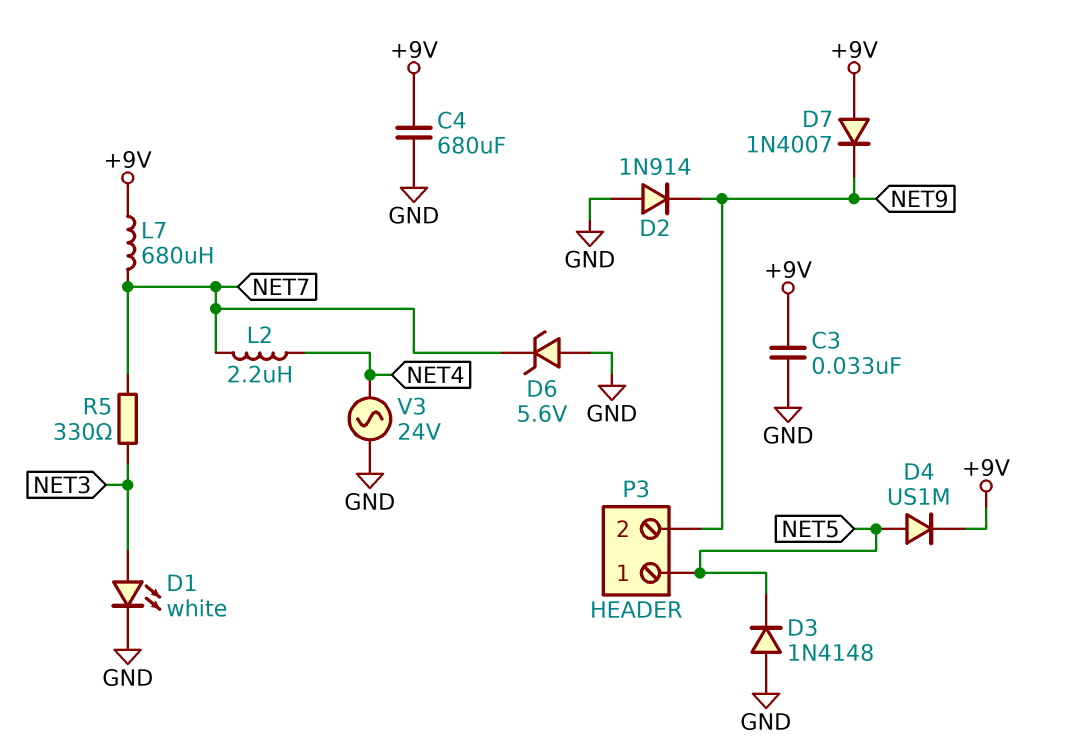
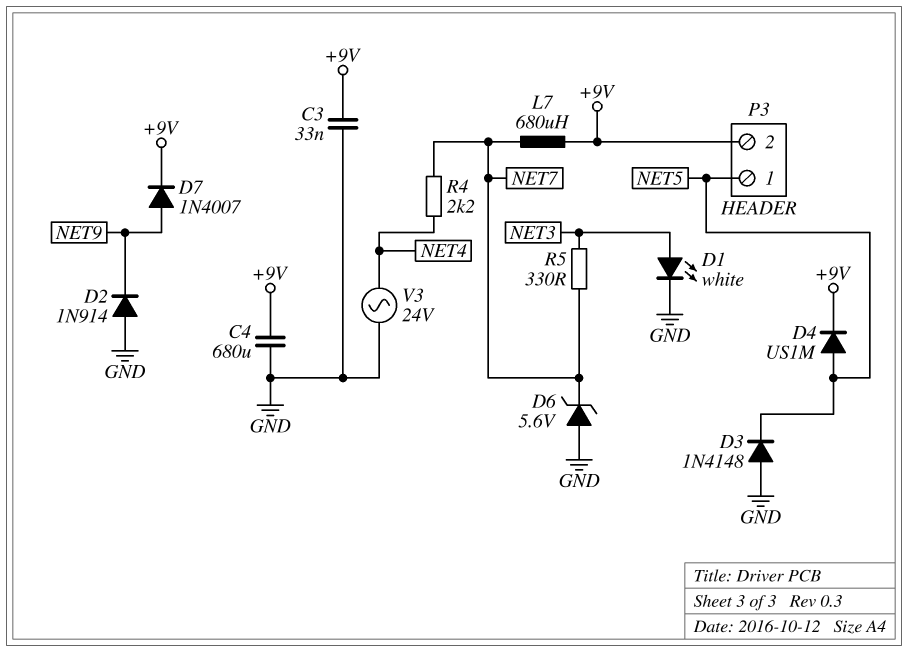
D7: diode 1N4007 (A +9V, K NET9) -> diode 1N4007 (A NET9, K +9V)
L2: 2.2uH (NET4, NET7) -> none
P3 pin 2: NET9 -> +9V
R4: none -> 2.2k (NET4, NET7)

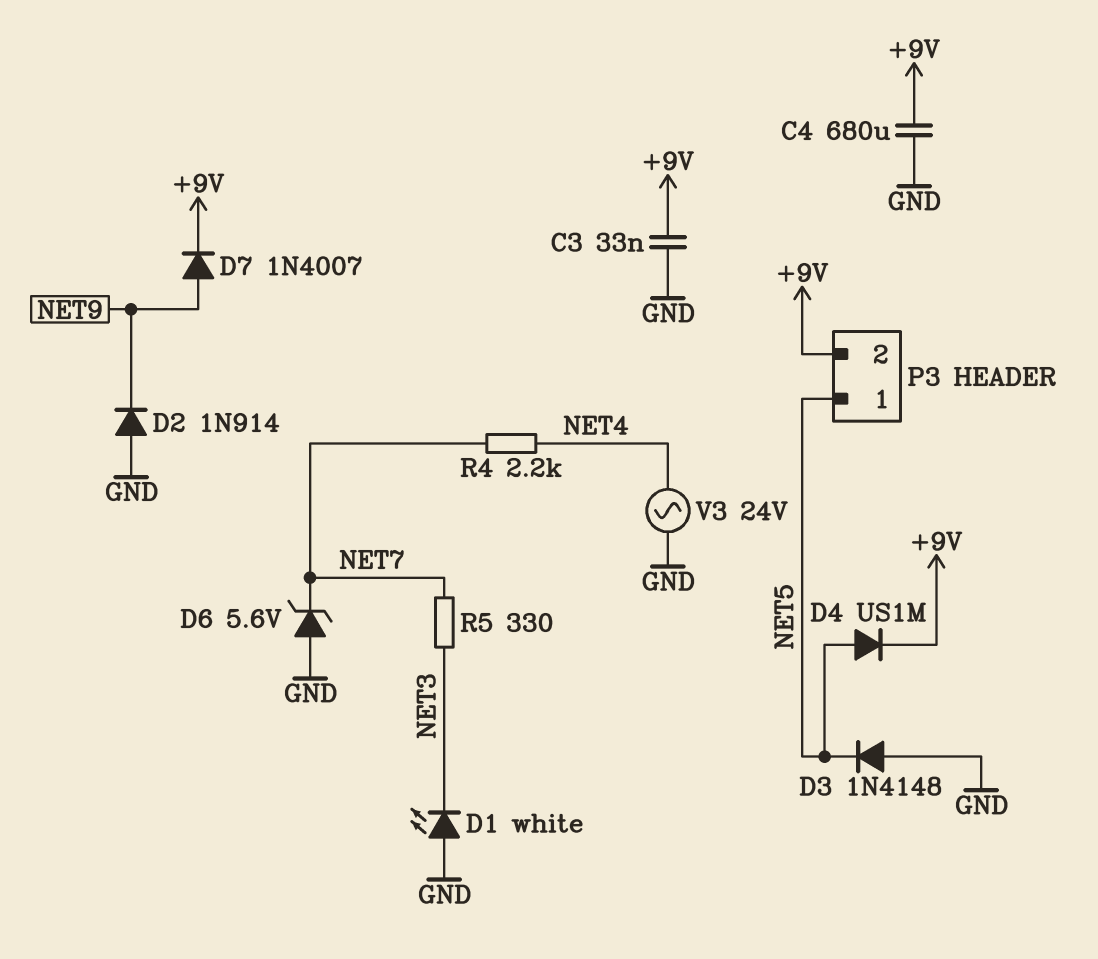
D1: LED white (A NET3, K GND) -> LED white (A GND, K NET3)
L7: 680uH (+9V, NET7) -> none

